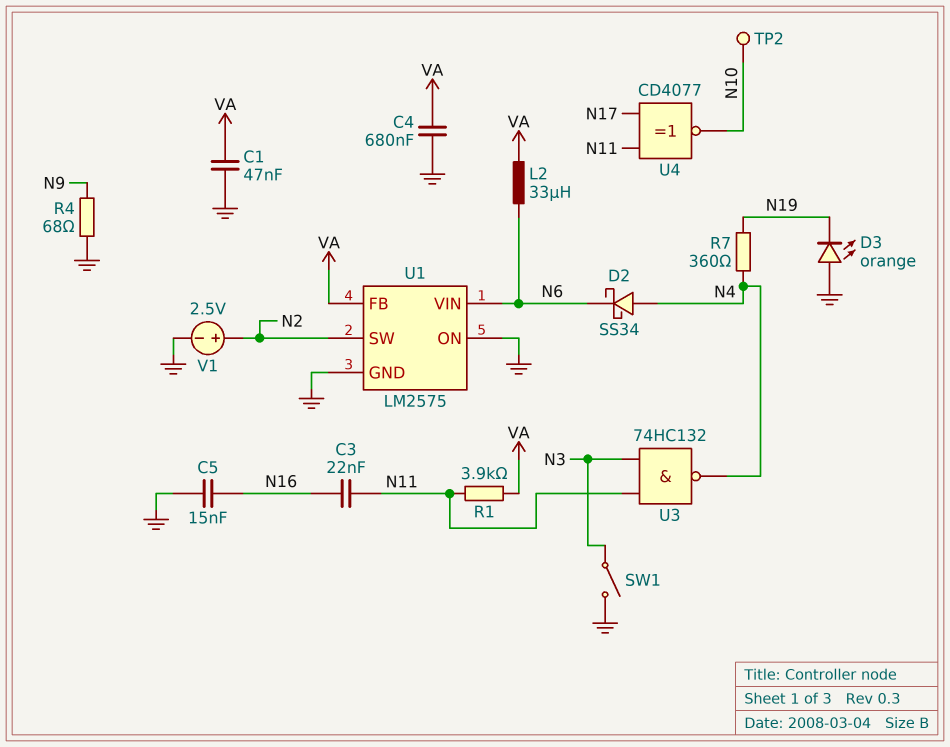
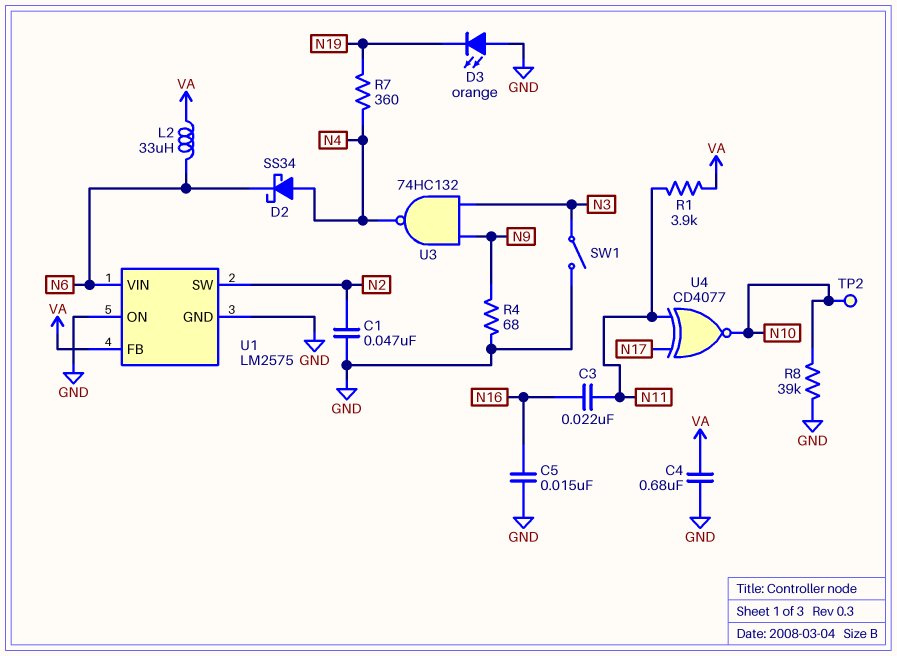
C1: 47nF (GND, VA) -> 47nF (GND, N2)
R8: none -> 39k (GND, N10)
U3: NAND 74HC132 (in N3, in N11, out N4) -> NAND 74HC132 (in N3, in N9, out N4)
V1: 2.5V (plus N2, minus GND) -> none

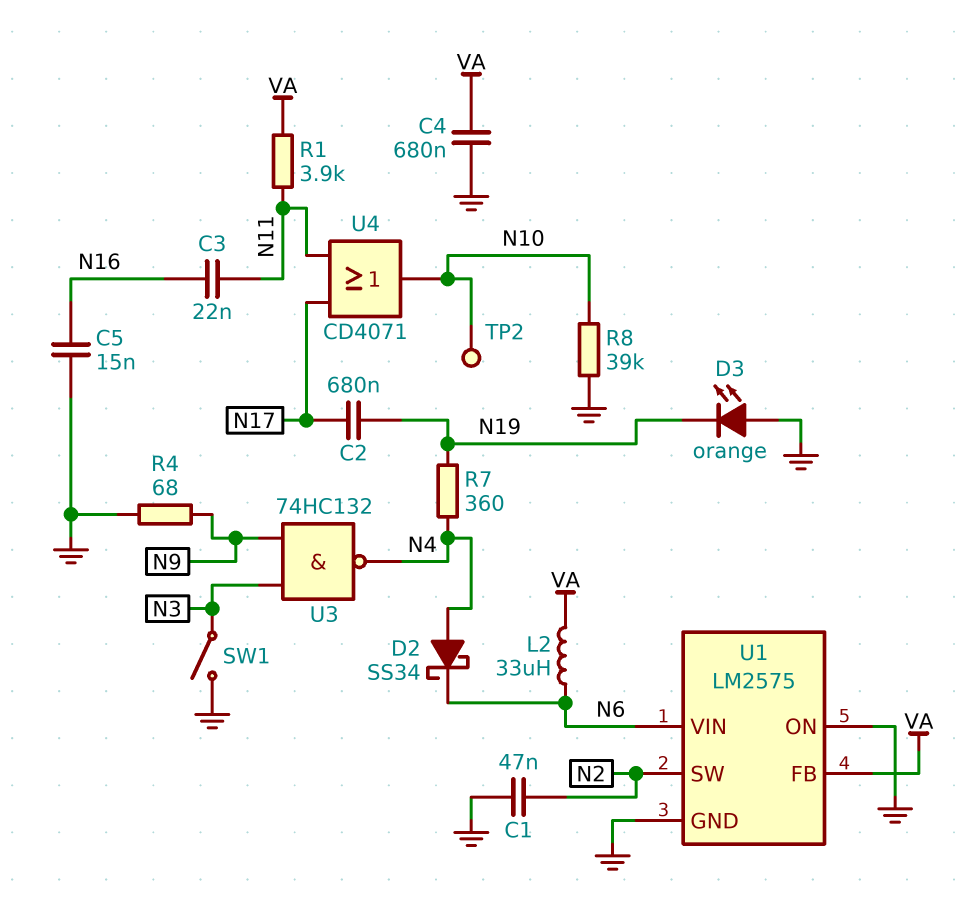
C2: none -> 680nF (N17, N19)
U4: XNOR CD4077 (in N11, in N17, out N10) -> OR CD4071 (in N11, in N17, out N10)

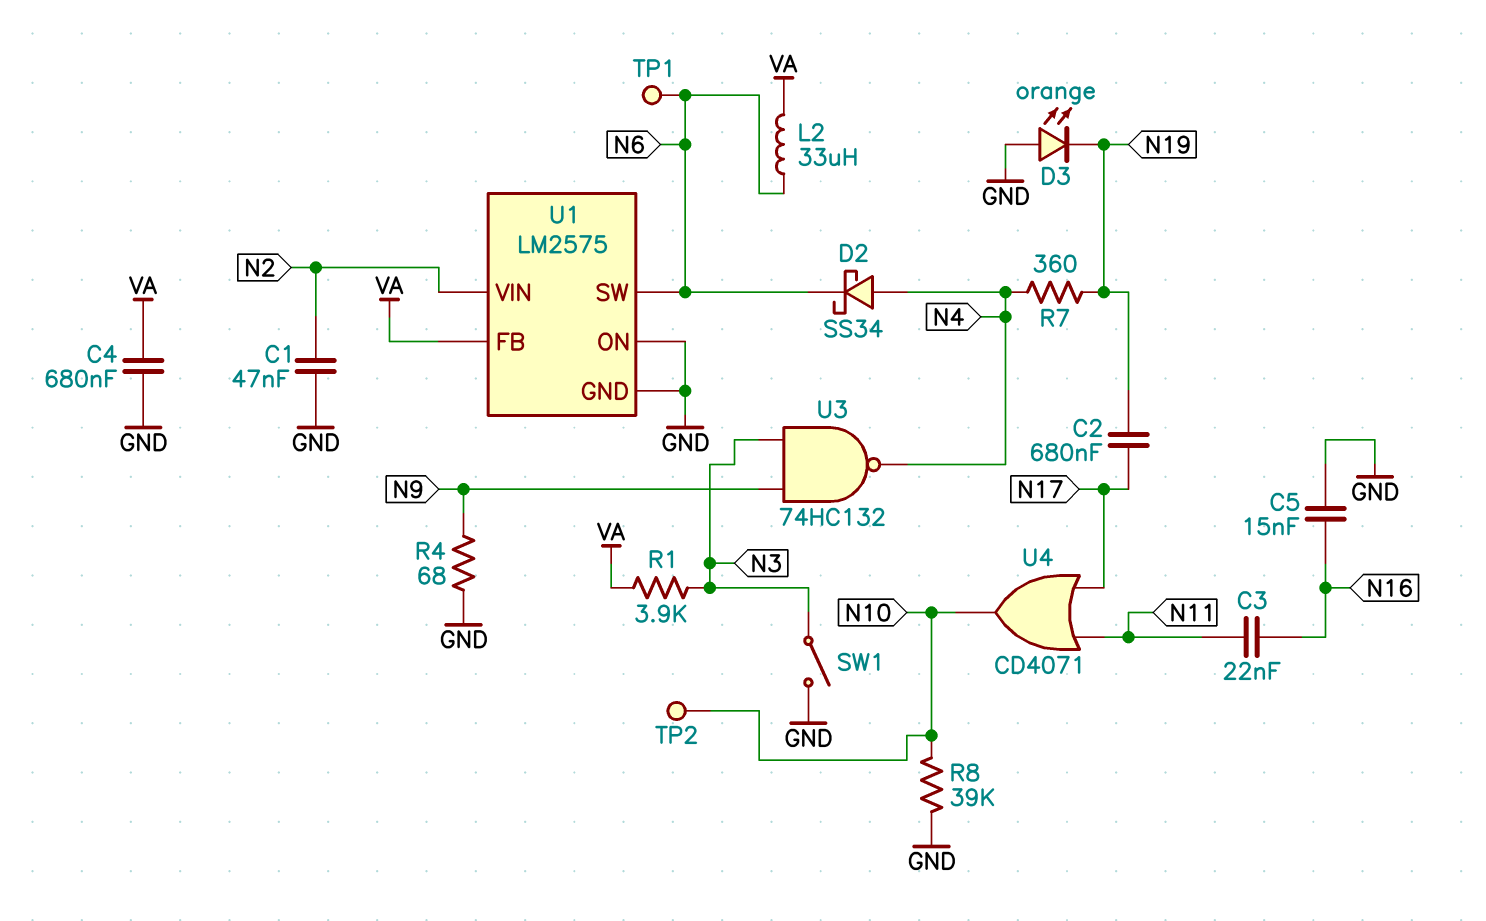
R1: 3.9k (N11, VA) -> 3.9k (N3, VA)
TP1: none -> test point (N6)
U1 pin SW: N2 -> N6
U1 pin VIN: N6 -> N2

